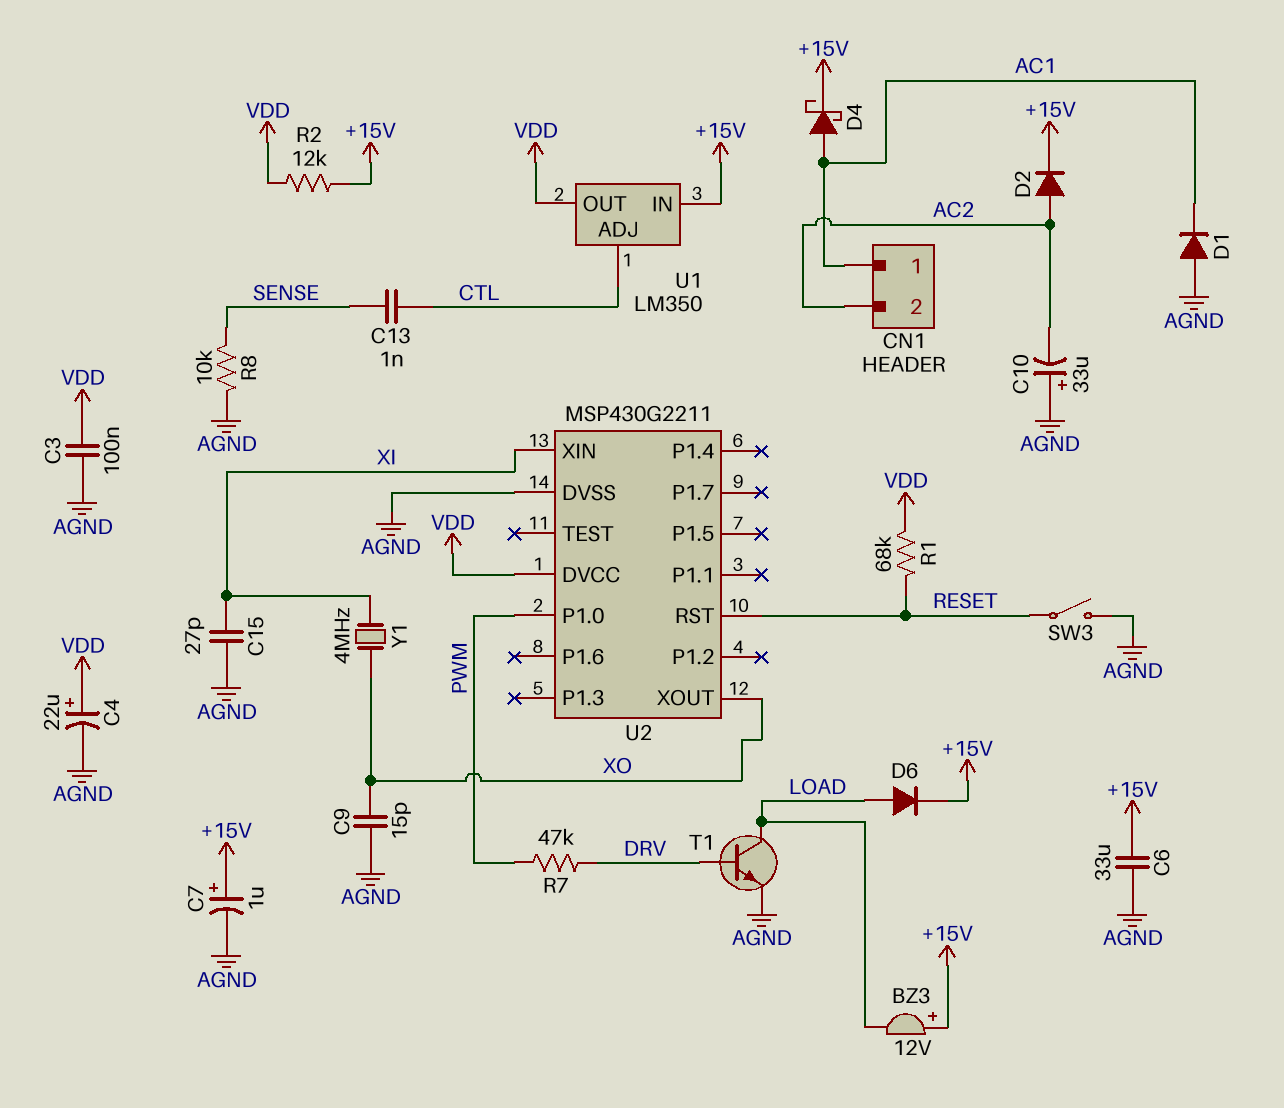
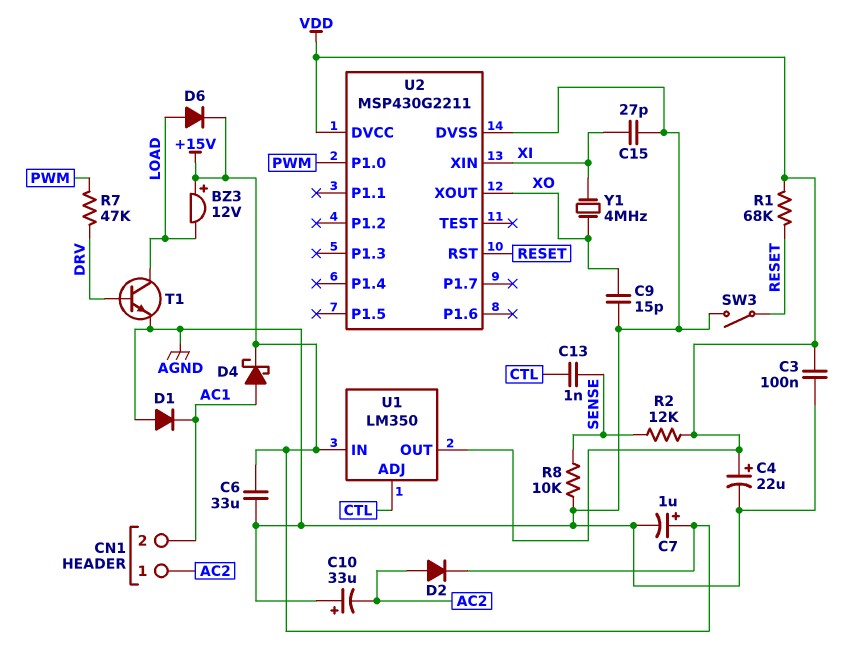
CN1 pin 1: AC1 -> AC2
CN1 pin 2: AC2 -> AC1
R2: 12k (+15V, VDD) -> 12k (SENSE, VDD)

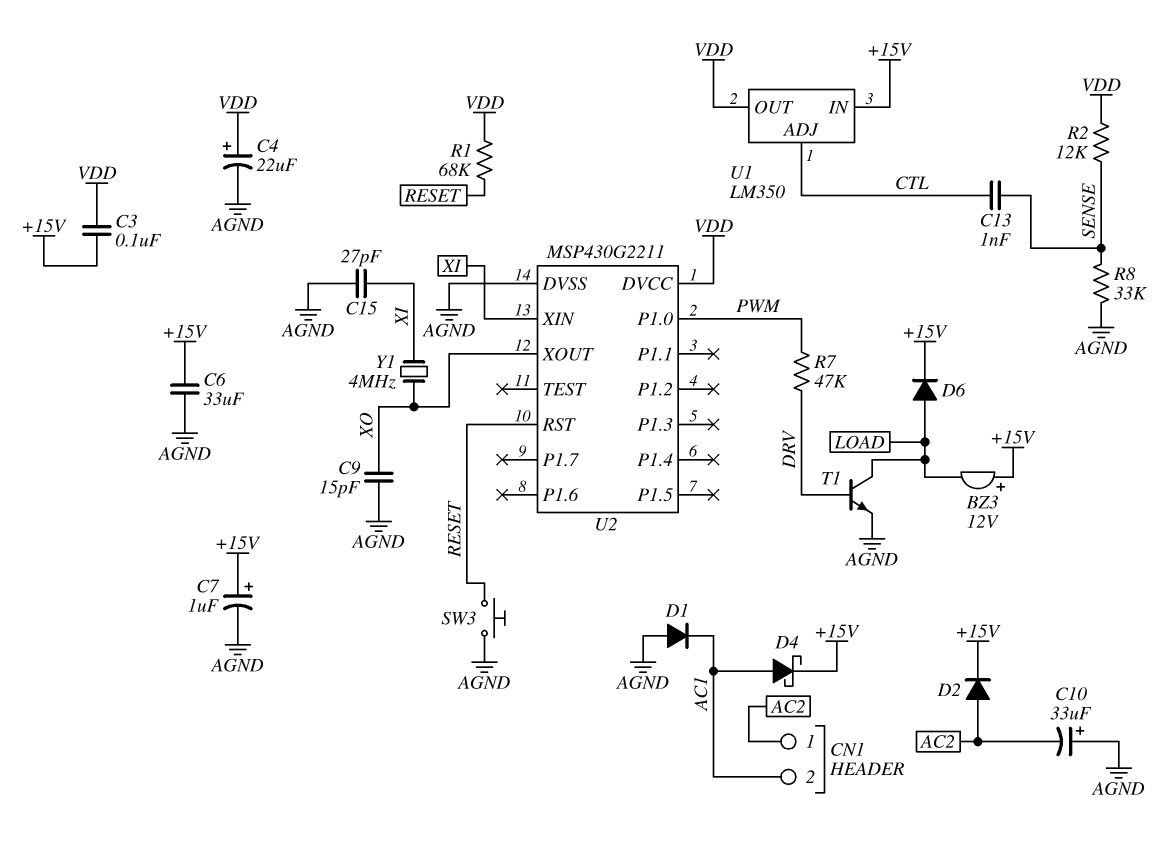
C3: 100nF (AGND, VDD) -> 100nF (+15V, VDD)
R8: 10k (AGND, SENSE) -> 33k (AGND, SENSE)
SW3: switch (AGND, RESET) -> button (AGND, RESET)

